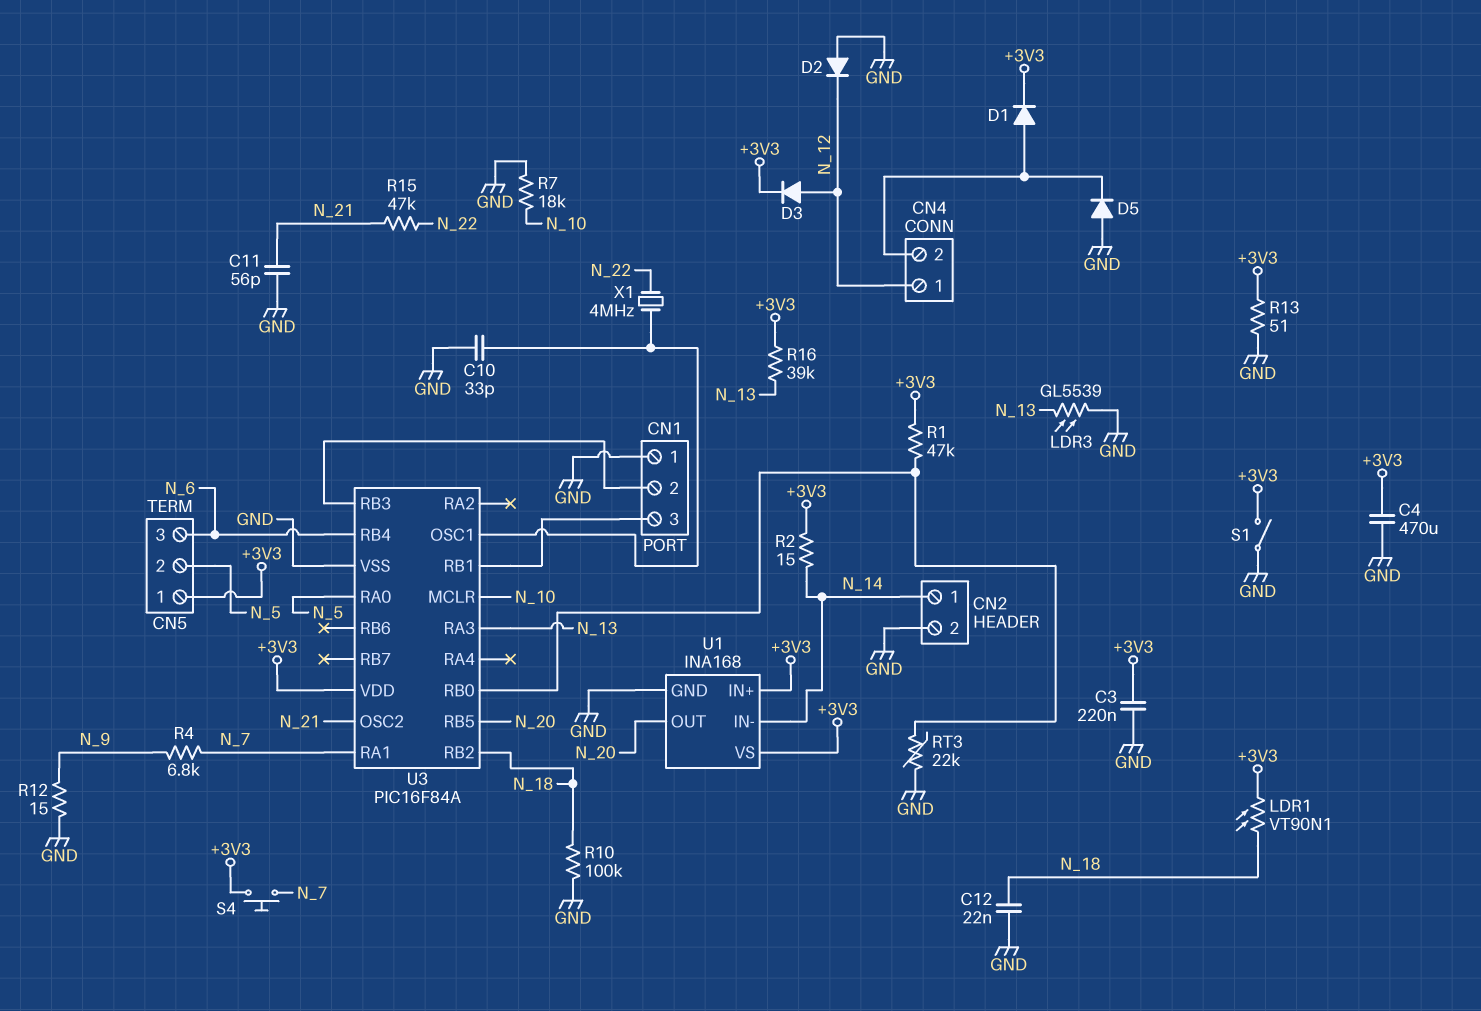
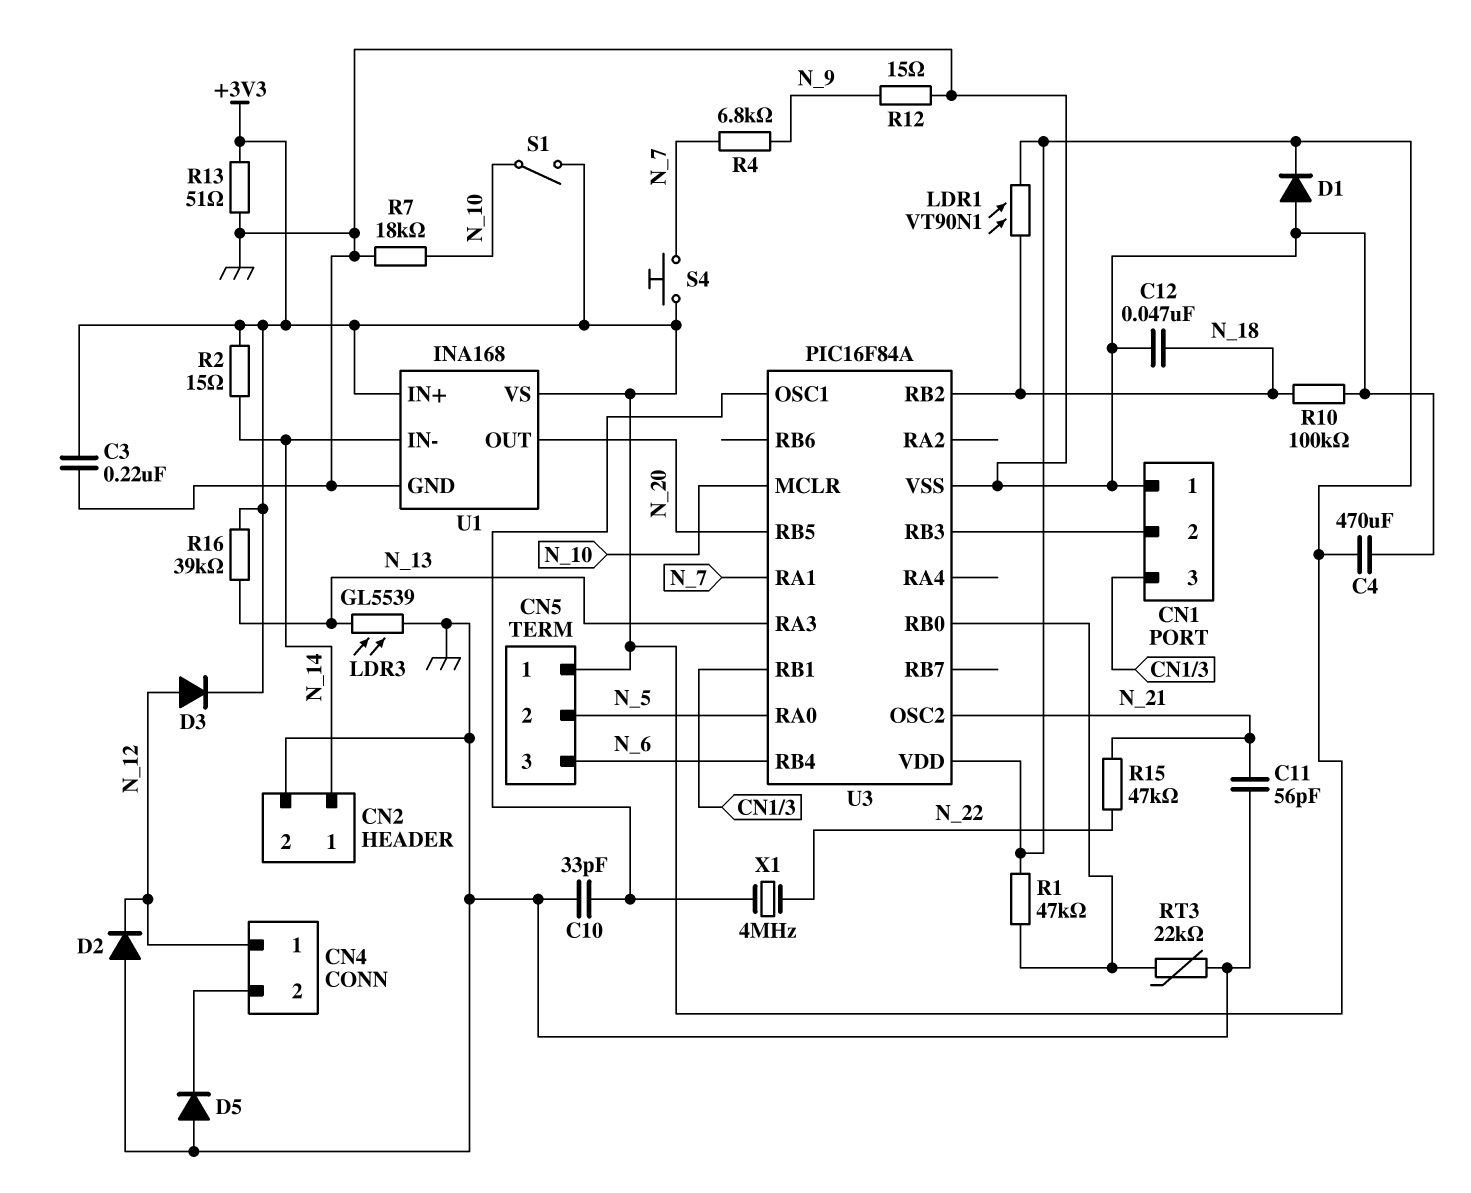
C12: 22nF (GND, N_18) -> 47nF (GND, N_18)
D1: diode (A CN4/2, K +3V3) -> diode (A GND, K +3V3)
S1: switch (+3V3, GND) -> switch (+3V3, N_10)

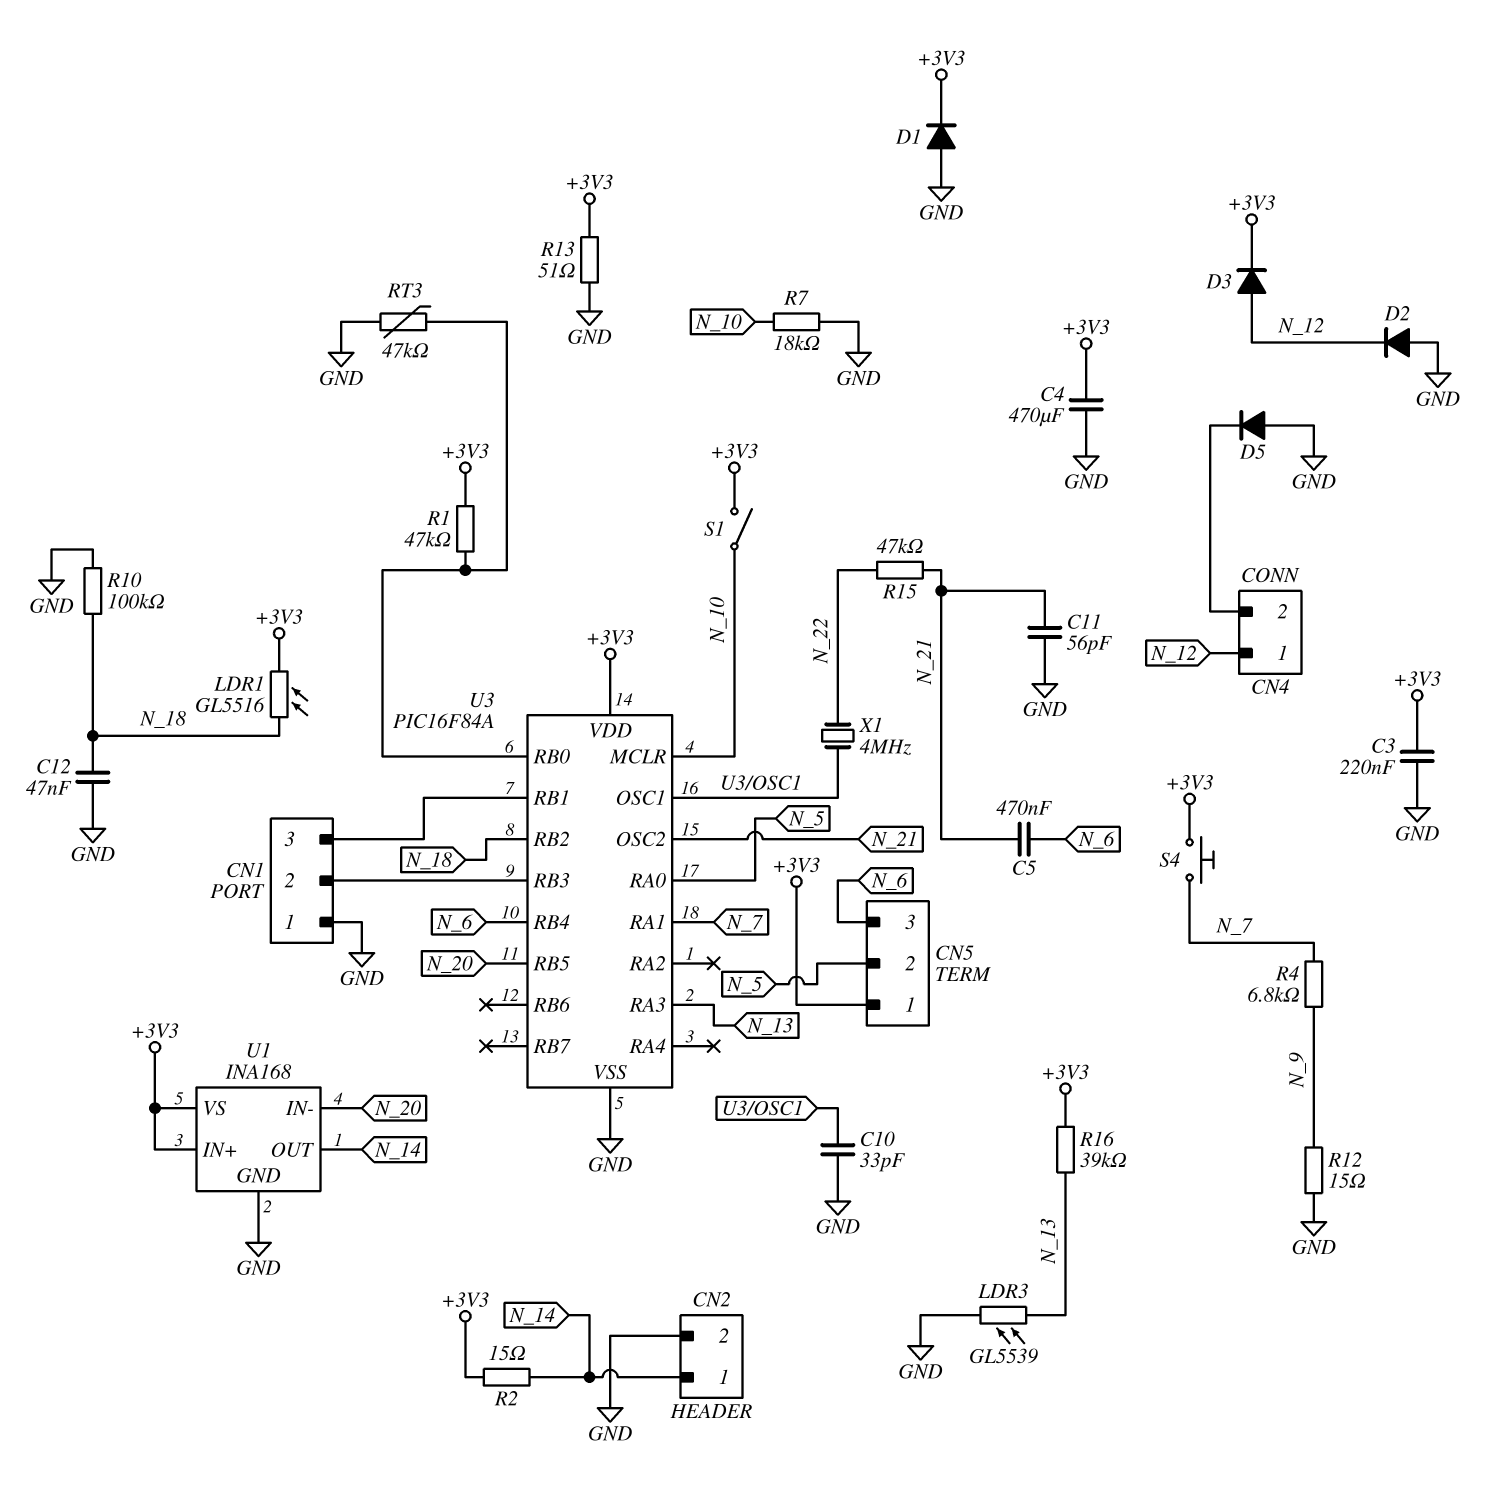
C5: none -> 470nF (N_6, N_21)
LDR1: VT90N1 (+3V3, N_18) -> GL5516 (+3V3, N_18)
RT3: 22k (GND, U3/RB0) -> 47k (GND, U3/RB0)
U1 pin IN-: N_14 -> N_20
U1 pin OUT: N_20 -> N_14

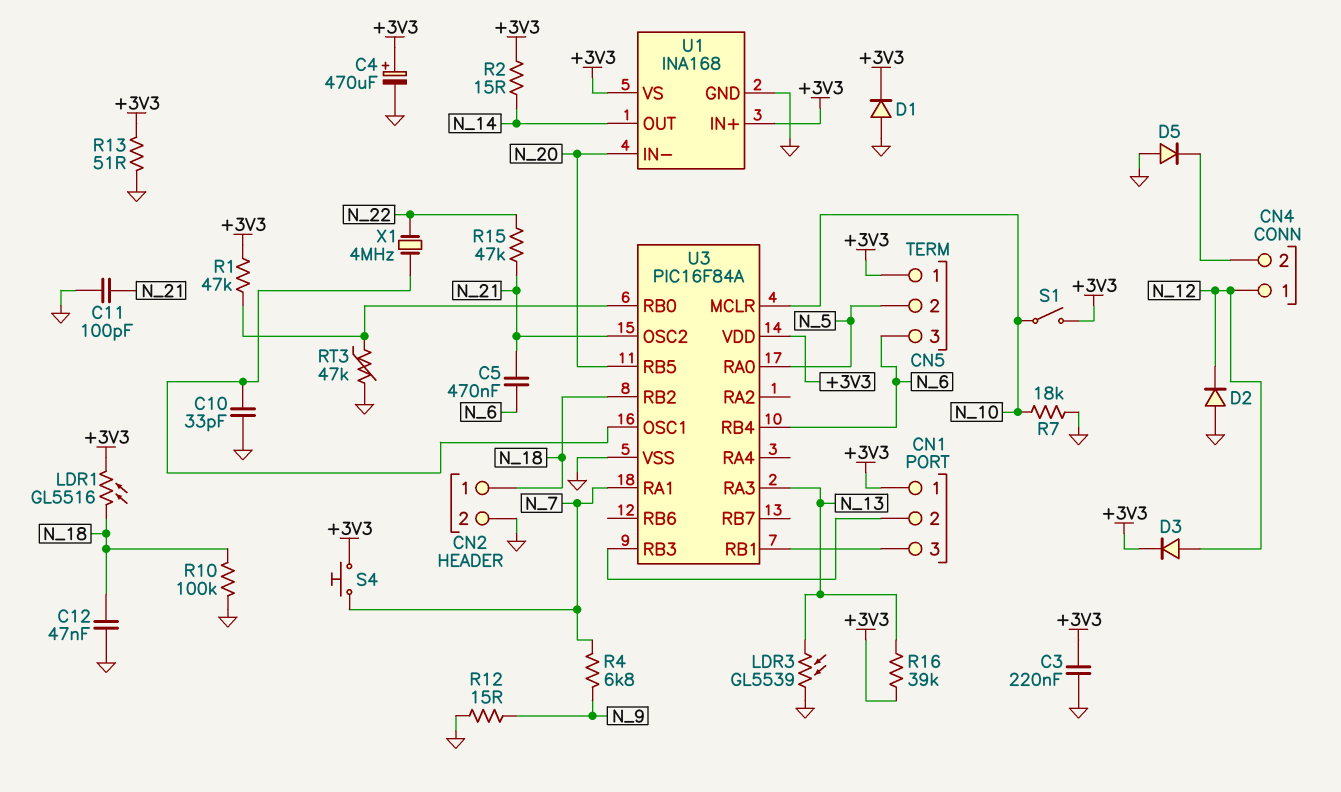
C4: 470uF (+3V3, GND) -> 470uF (plus +3V3, minus GND)
C11: 56pF (GND, N_21) -> 100pF (GND, N_21)
CN1 pin 1: GND -> +3V3
CN2 pin 1: N_14 -> N_18

